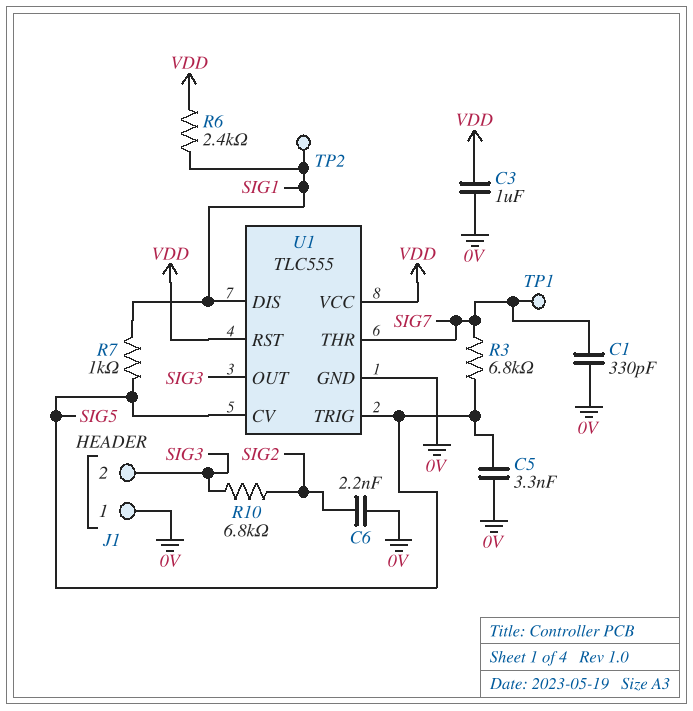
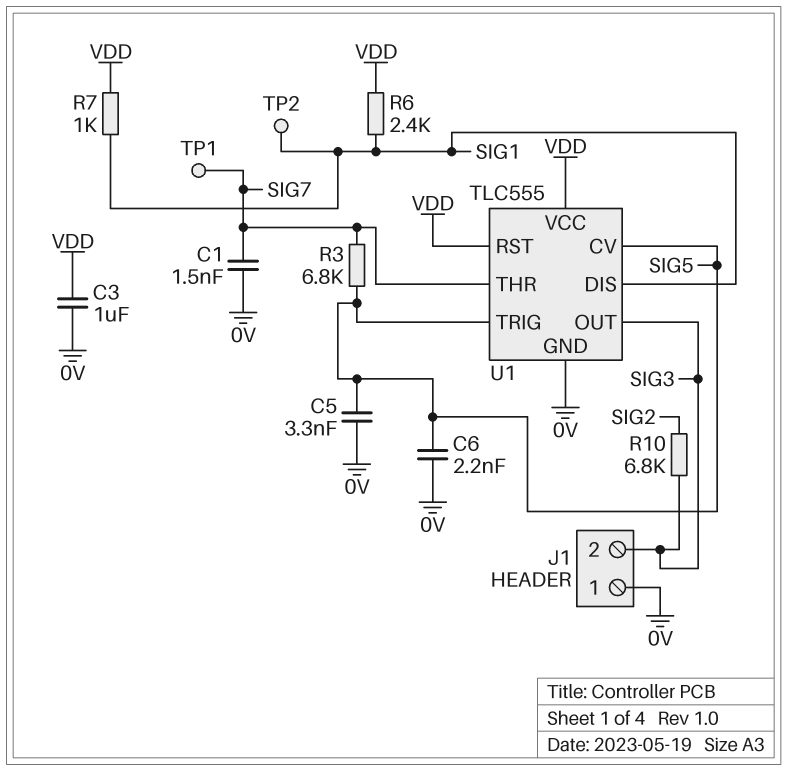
C1: 330pF (0V, SIG7) -> 1.5nF (0V, SIG7)
C6: 2.2nF (0V, SIG2) -> 2.2nF (0V, SIG5)
R7: 1k (SIG1, SIG5) -> 1k (SIG1, VDD)

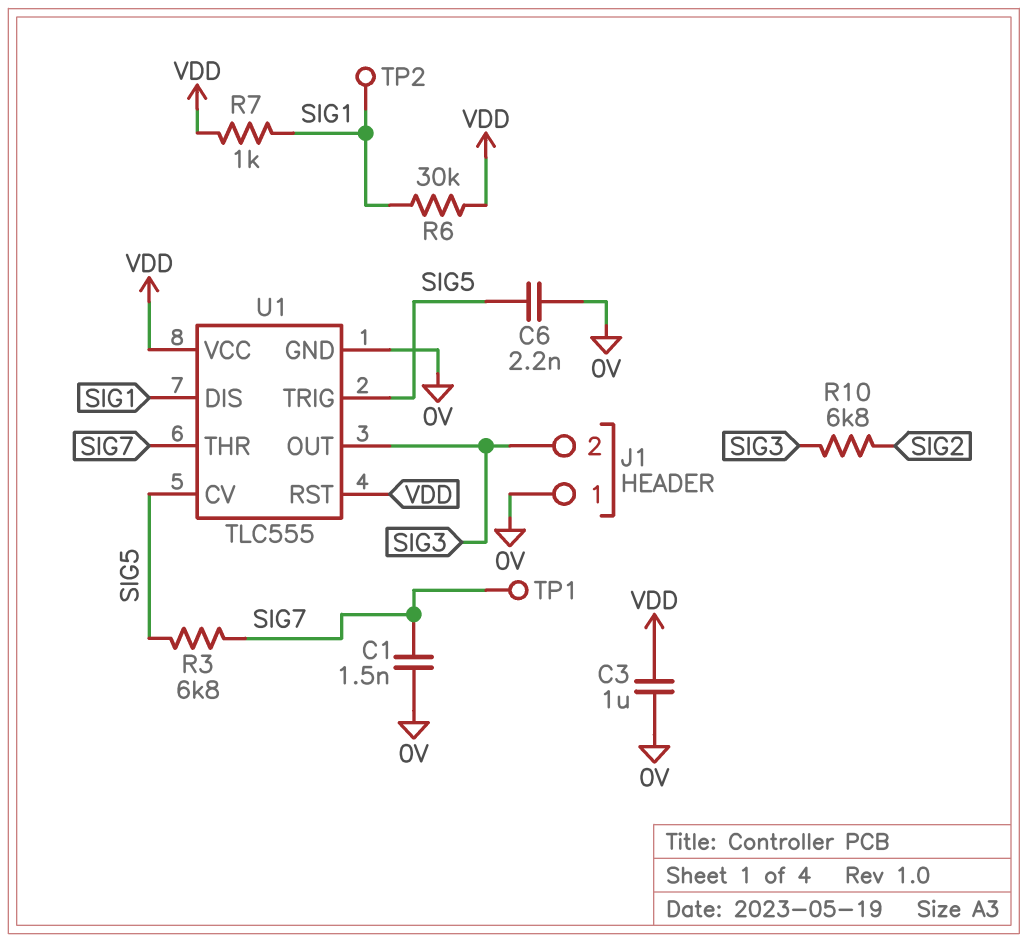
C5: 3.3nF (0V, SIG5) -> none
R6: 2.4k (SIG1, VDD) -> 30k (SIG1, VDD)

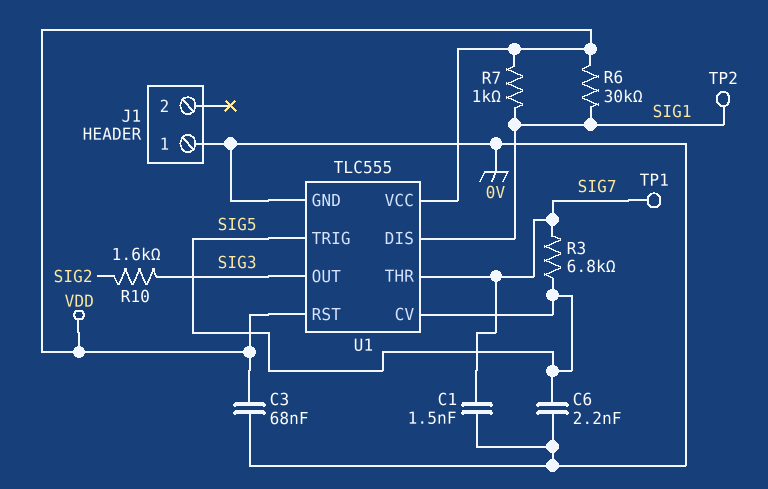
C3: 1uF (0V, VDD) -> 68nF (0V, VDD)
J1 pin 2: SIG3 -> none
R10: 6.8k (SIG2, SIG3) -> 1.6k (SIG2, SIG3)

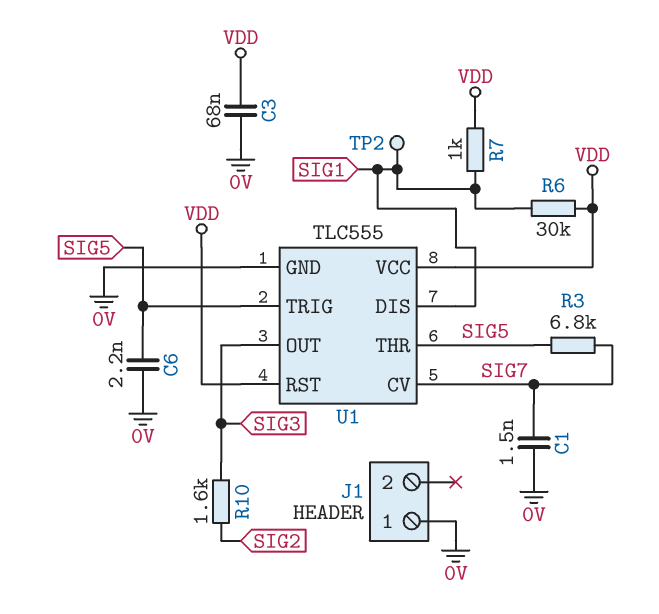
TP1: test point (SIG7) -> none
U1 pin CV: SIG5 -> SIG7
U1 pin THR: SIG7 -> SIG5

